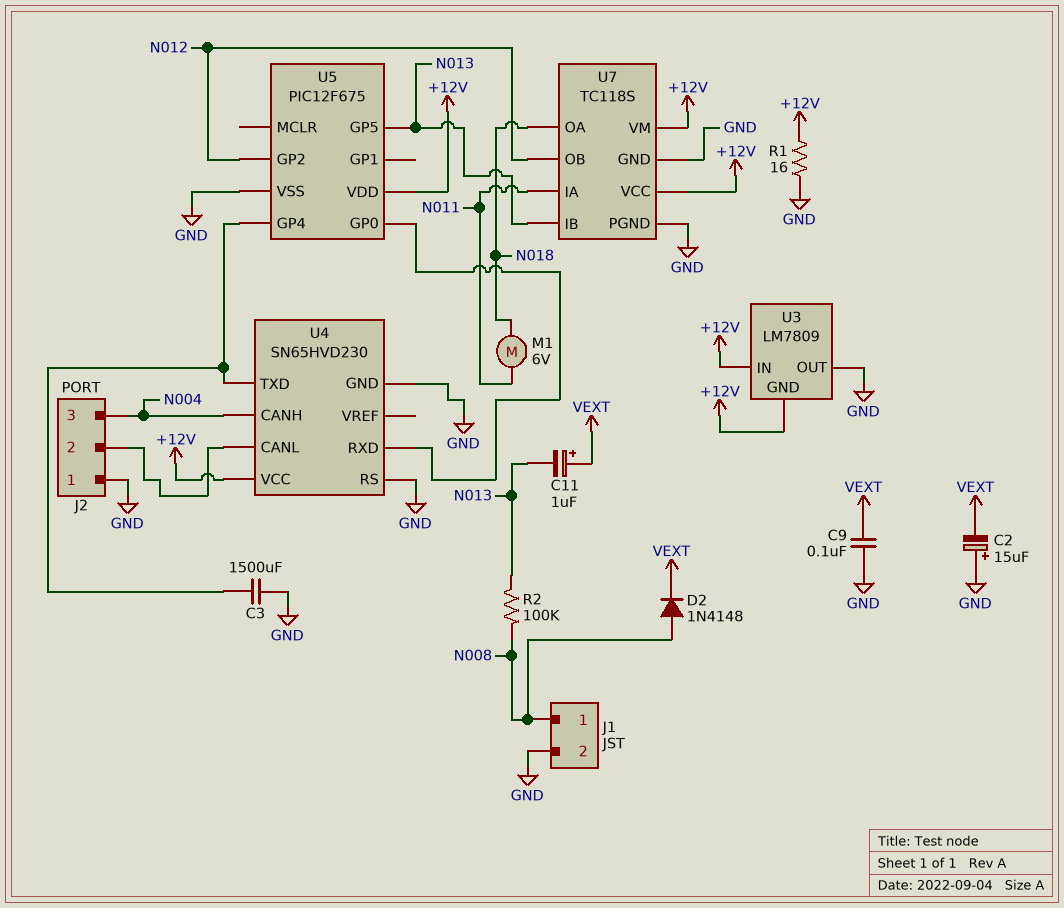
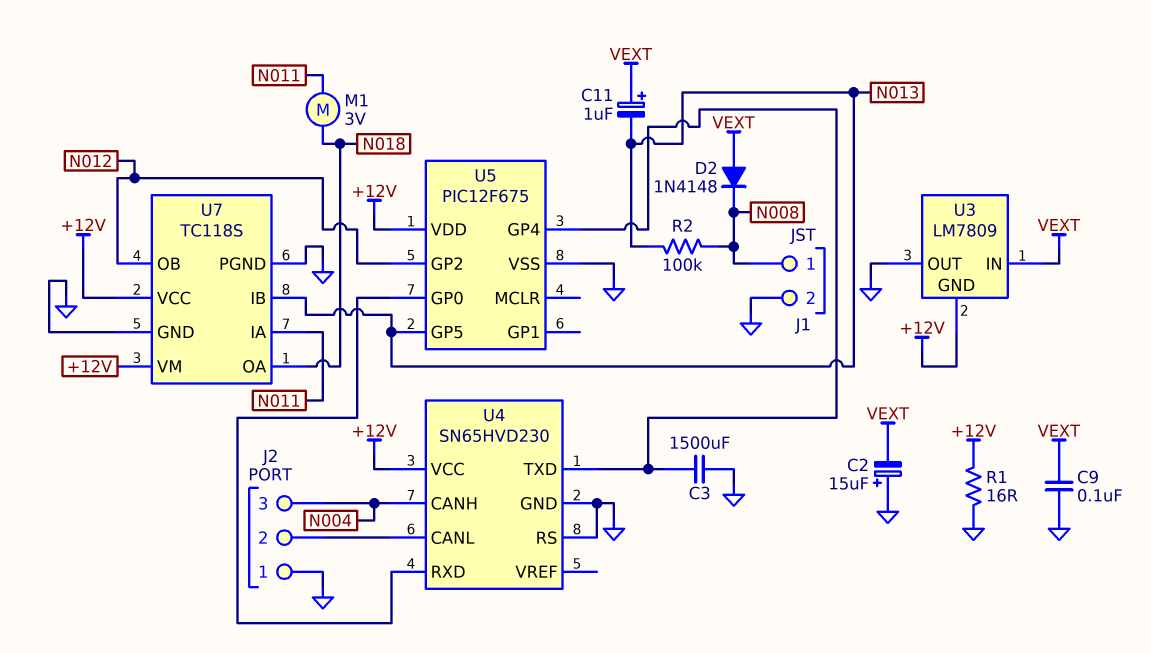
D2: diode 1N4148 (A N008, K VEXT) -> diode 1N4148 (A VEXT, K N008)
M1: motor 6V (N011, N018) -> motor 3V (N011, N018)
U3 pin IN: +12V -> VEXT

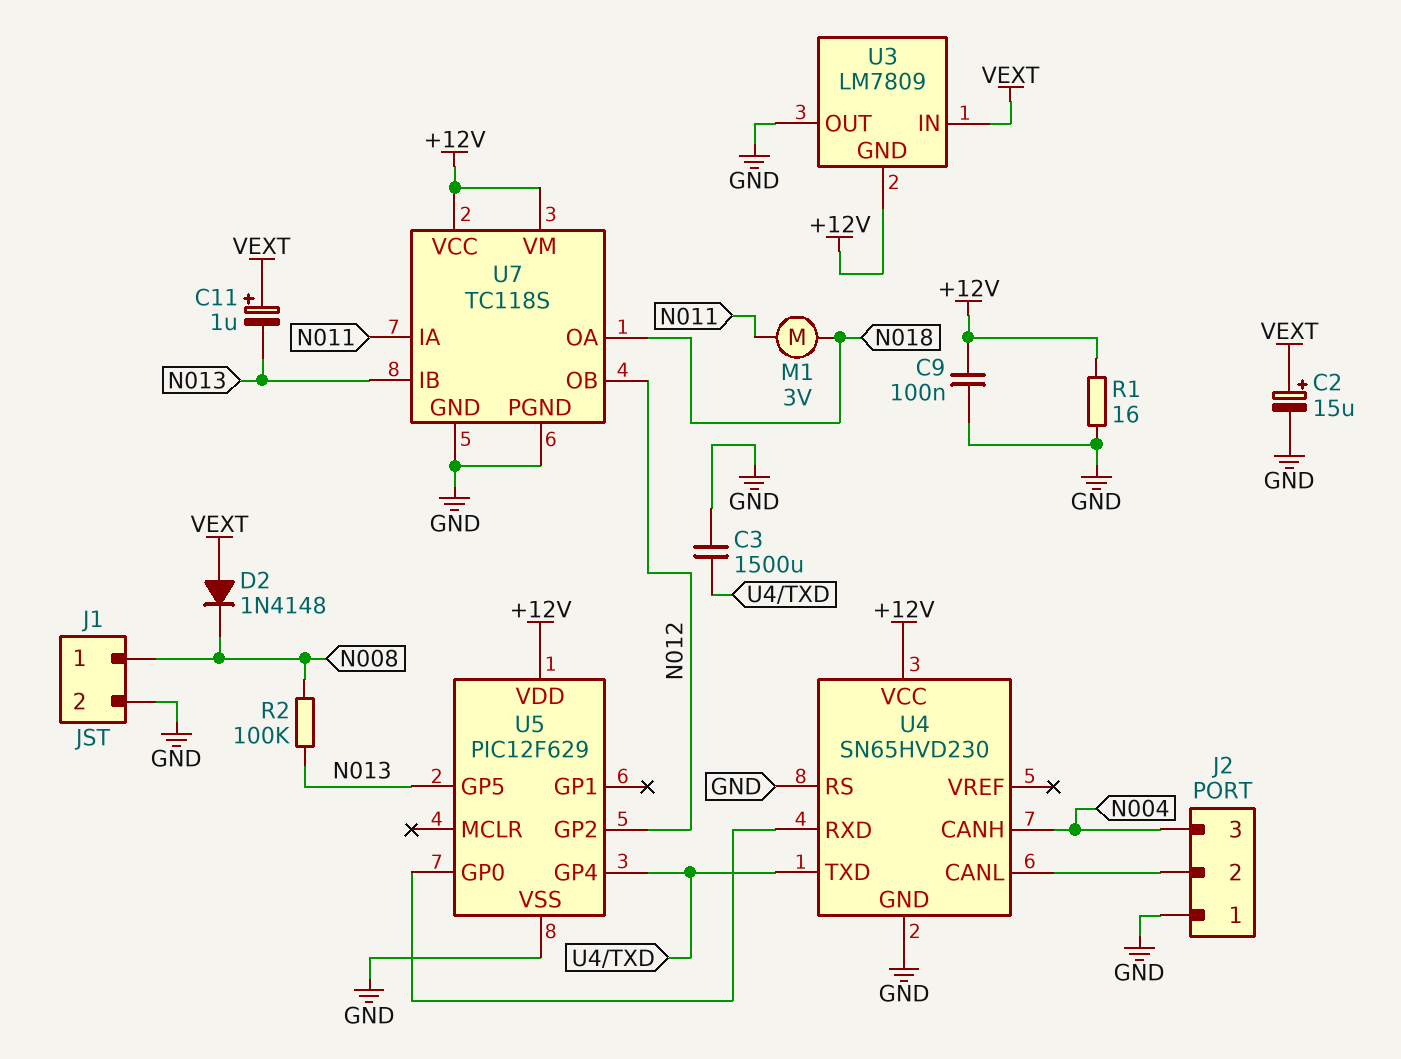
C2: 15uF (plus GND, minus VEXT) -> 15uF (plus VEXT, minus GND)
C9: 100nF (GND, VEXT) -> 100nF (+12V, GND)
U5: PIC12F675 -> PIC12F629

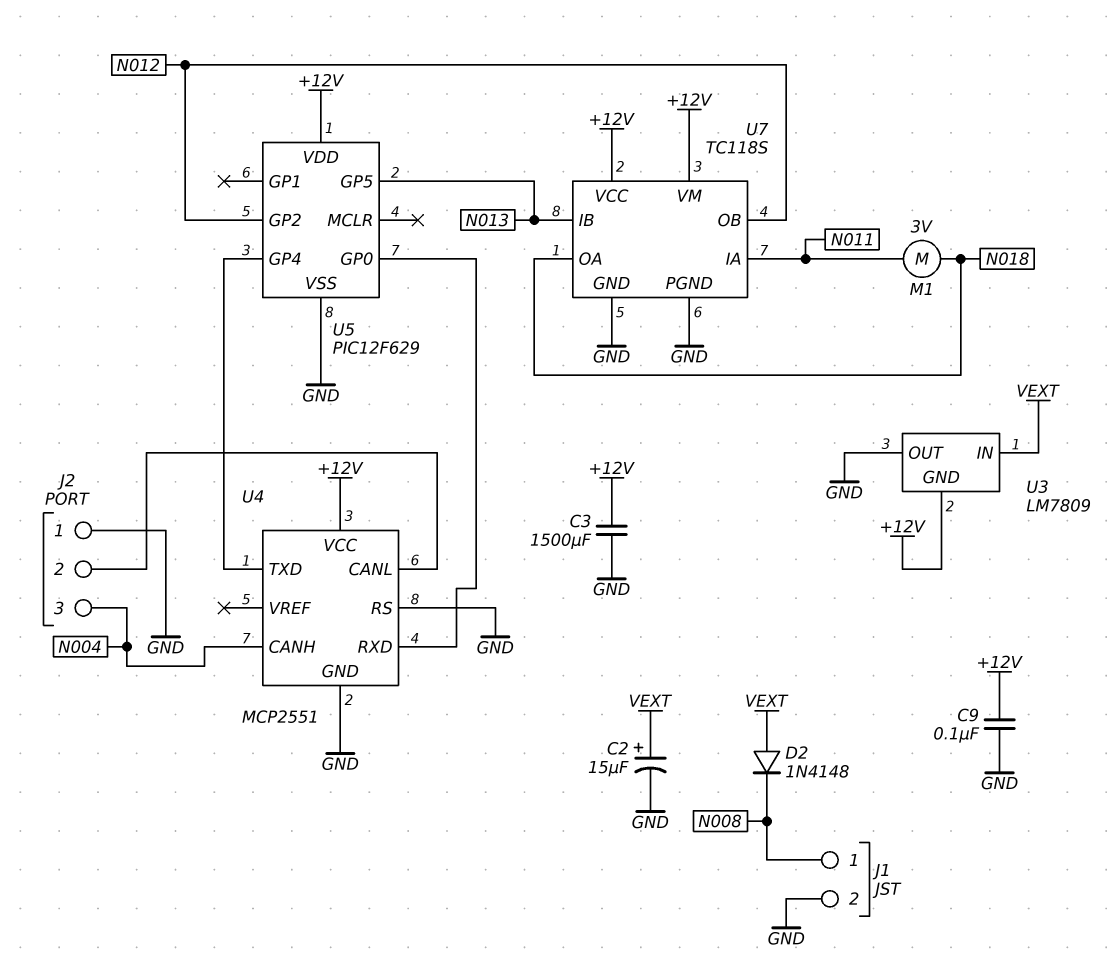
C3: 1500uF (GND, U4/TXD) -> 1500uF (+12V, GND)
C11: 1uF (plus VEXT, minus N013) -> none
R1: 16 (+12V, GND) -> none
R2: 100k (N008, N013) -> none
U4: SN65HVD230 -> MCP2551

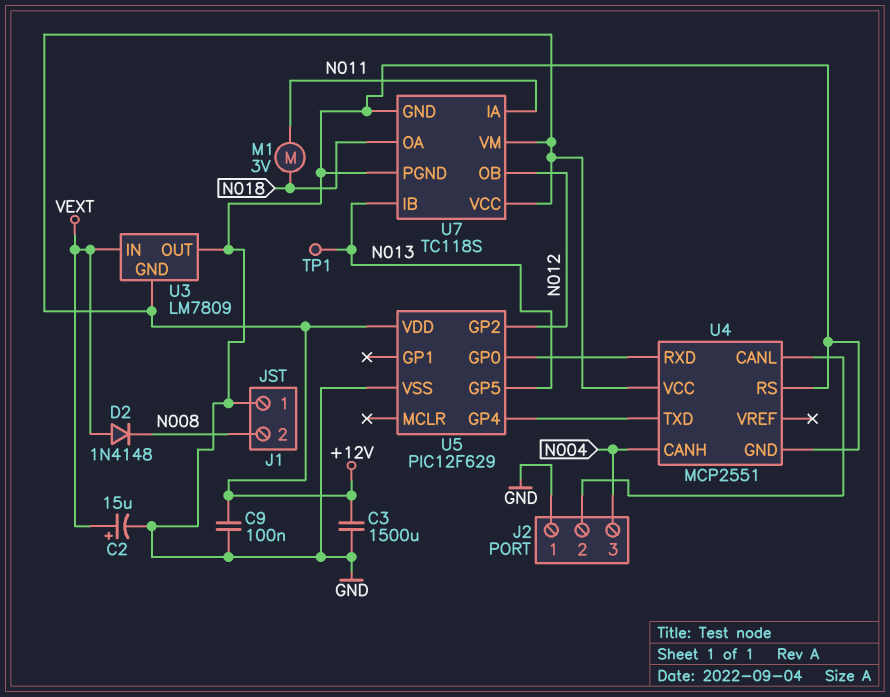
J1 pin 1: N008 -> GND
J1 pin 2: GND -> N008
TP1: none -> test point (N013)

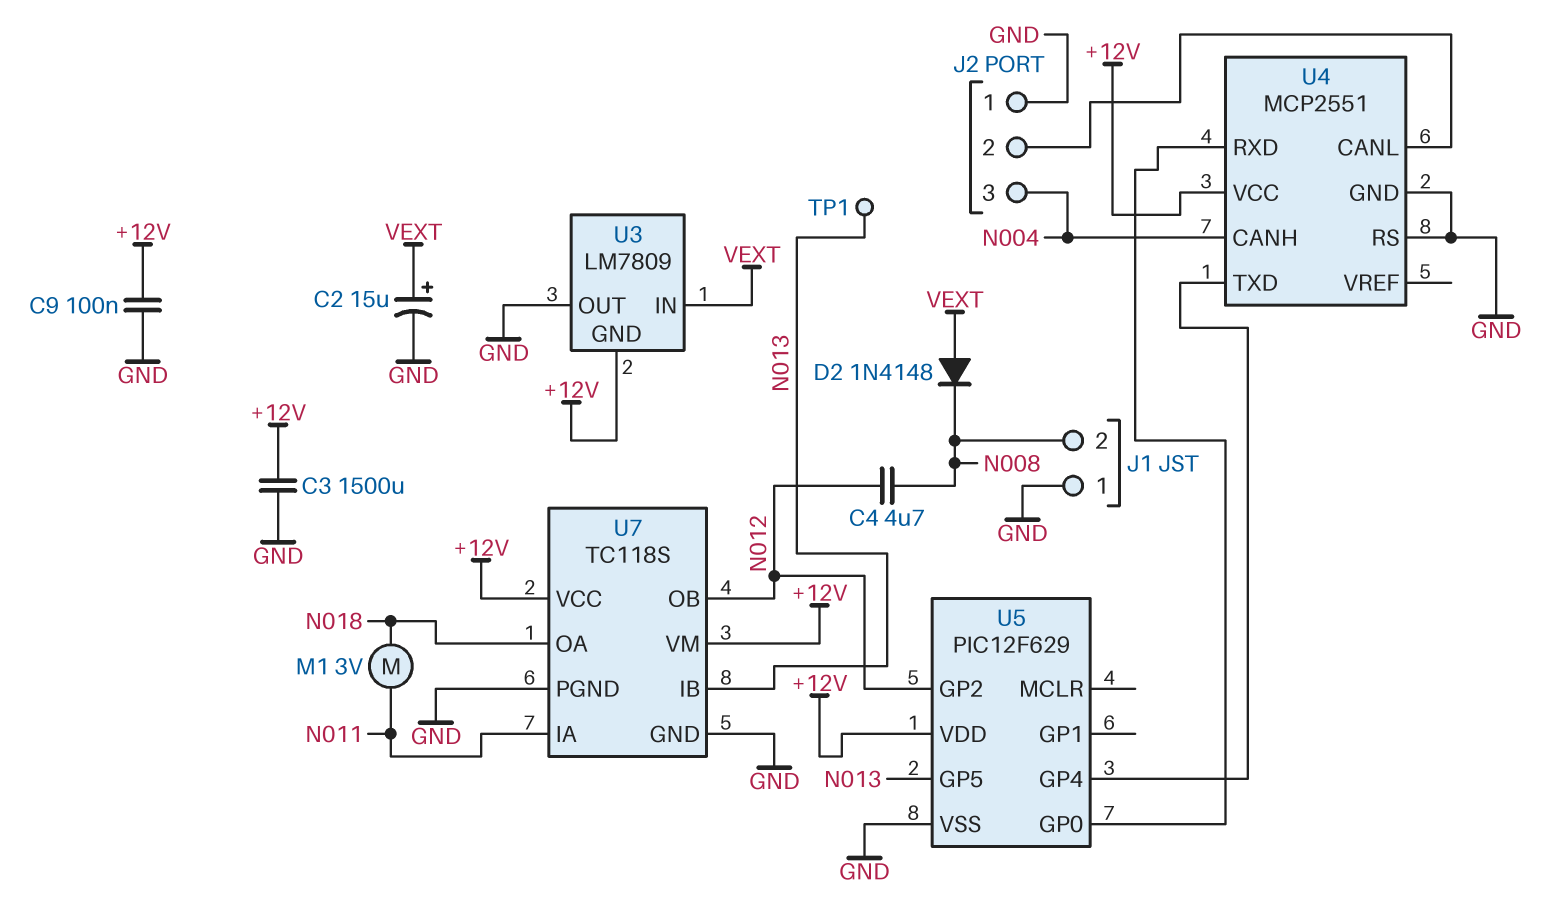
C4: none -> 4.7uF (N008, N012)

